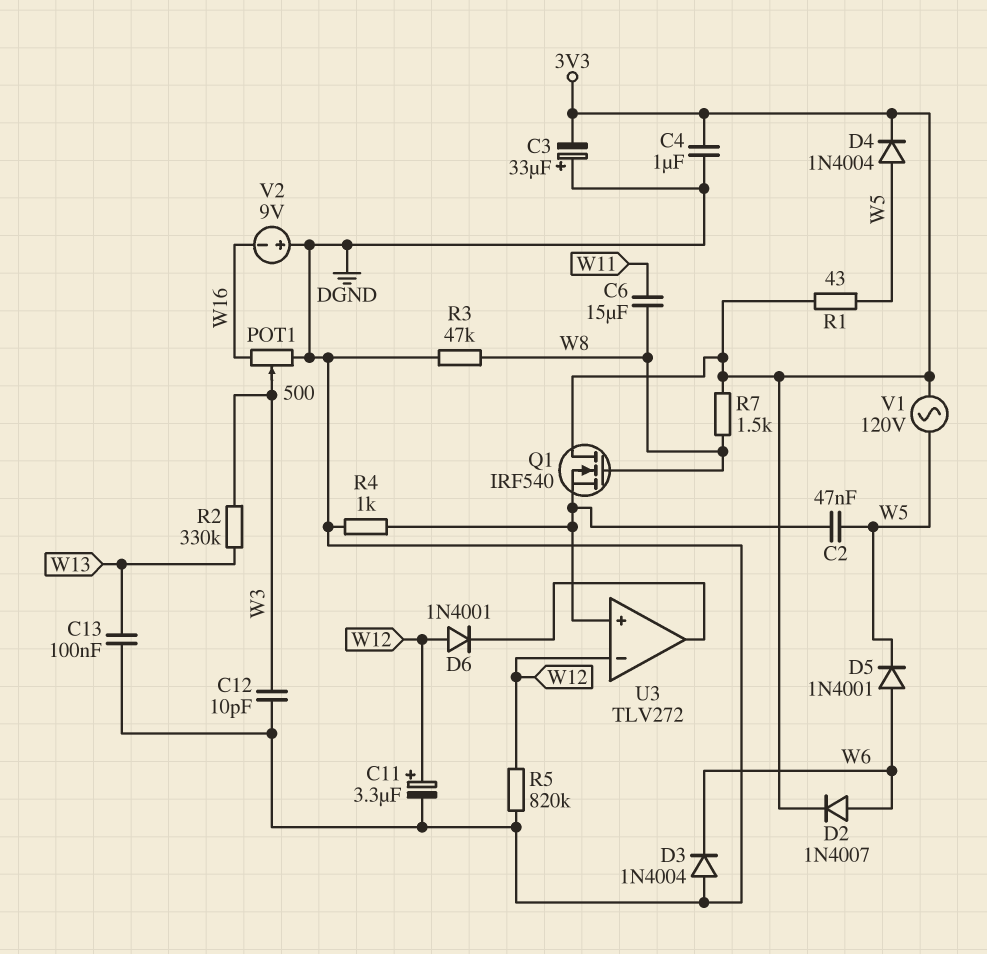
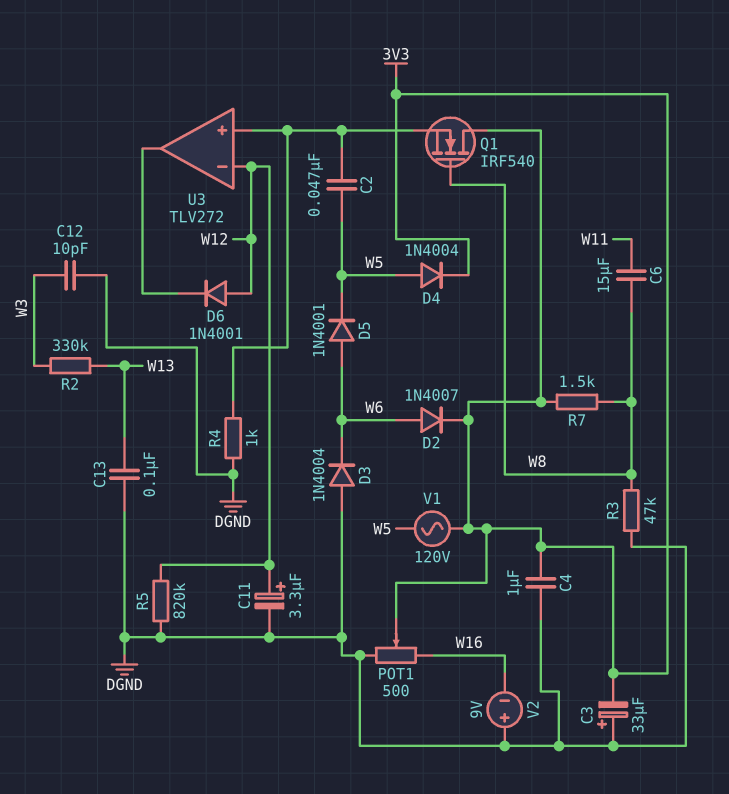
POT1: 500 (DGND, W16, wiper W3) -> 500 (DGND, W16, wiper 3V3)
R1: 43 (3V3, W5) -> none

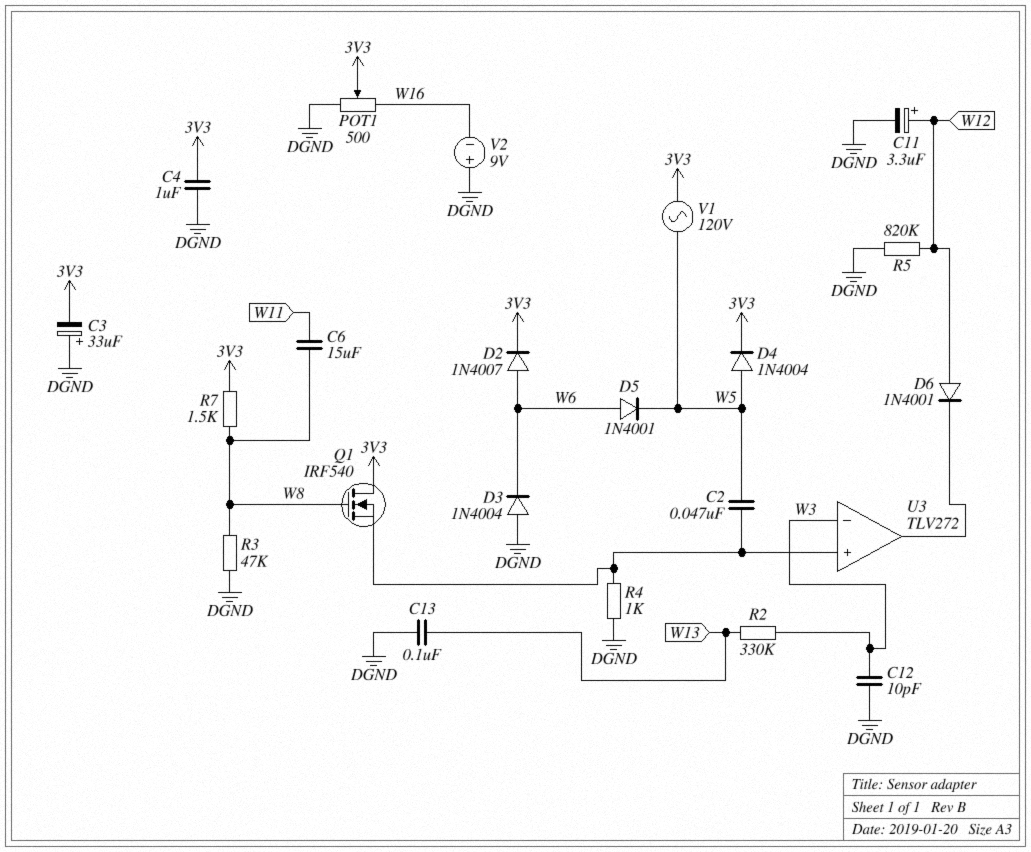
U3 pin in-: W12 -> W3

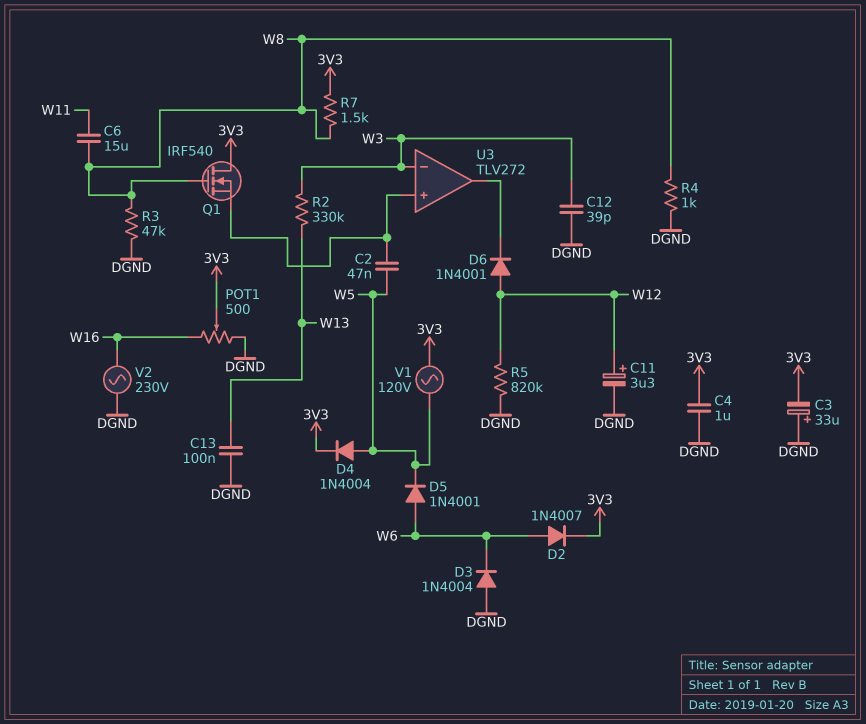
C12: 10pF (DGND, W3) -> 39pF (DGND, W3)
R4: 1k (DGND, U3/in+) -> 1k (DGND, W8)
V2: 9V (plus DGND, minus W16) -> AC 230V (DGND, W16)

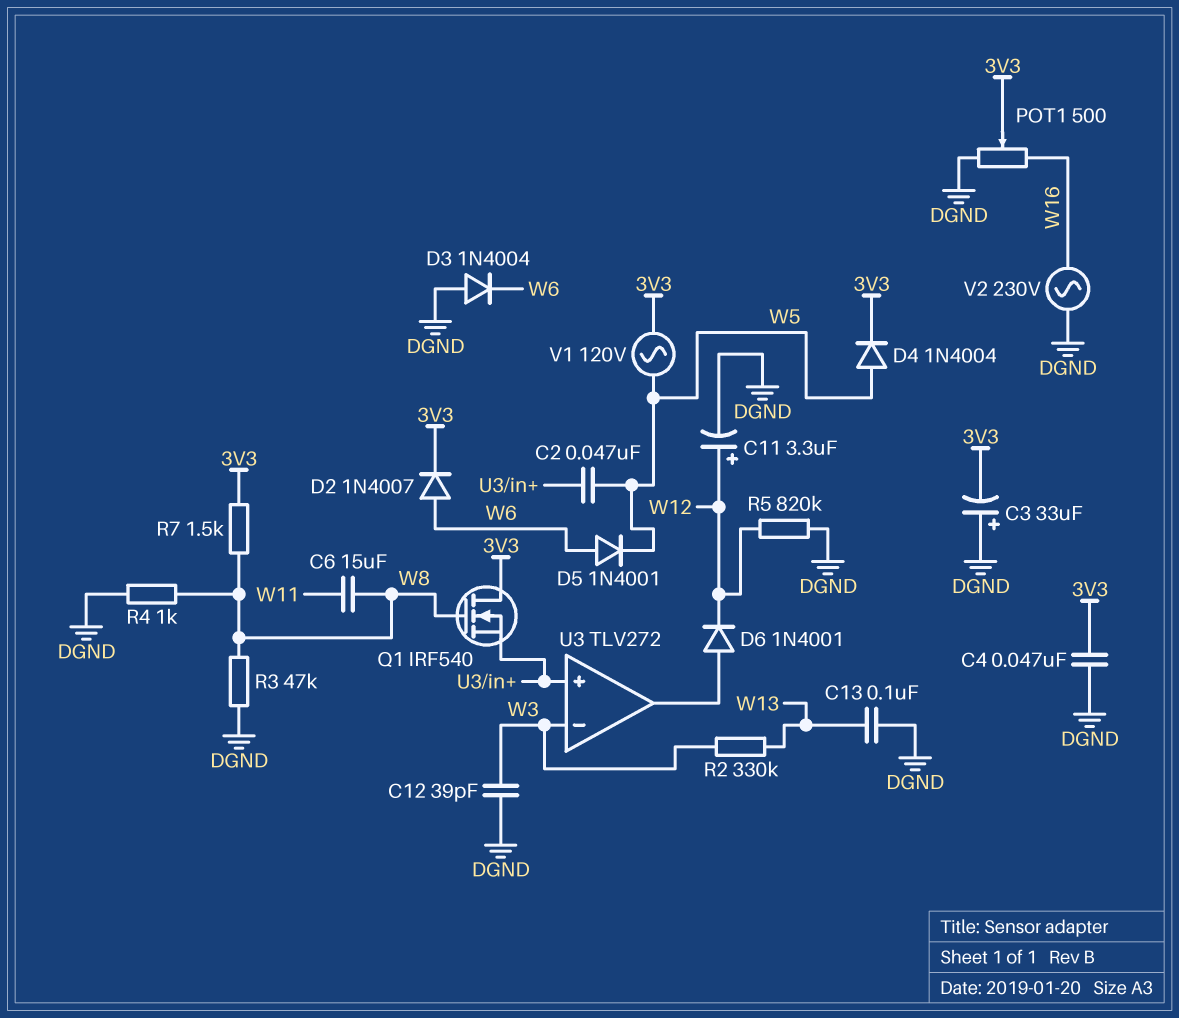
C4: 1uF (3V3, DGND) -> 47nF (3V3, DGND)
D6: diode 1N4001 (A W12, K U3/out) -> diode 1N4001 (A U3/out, K W12)

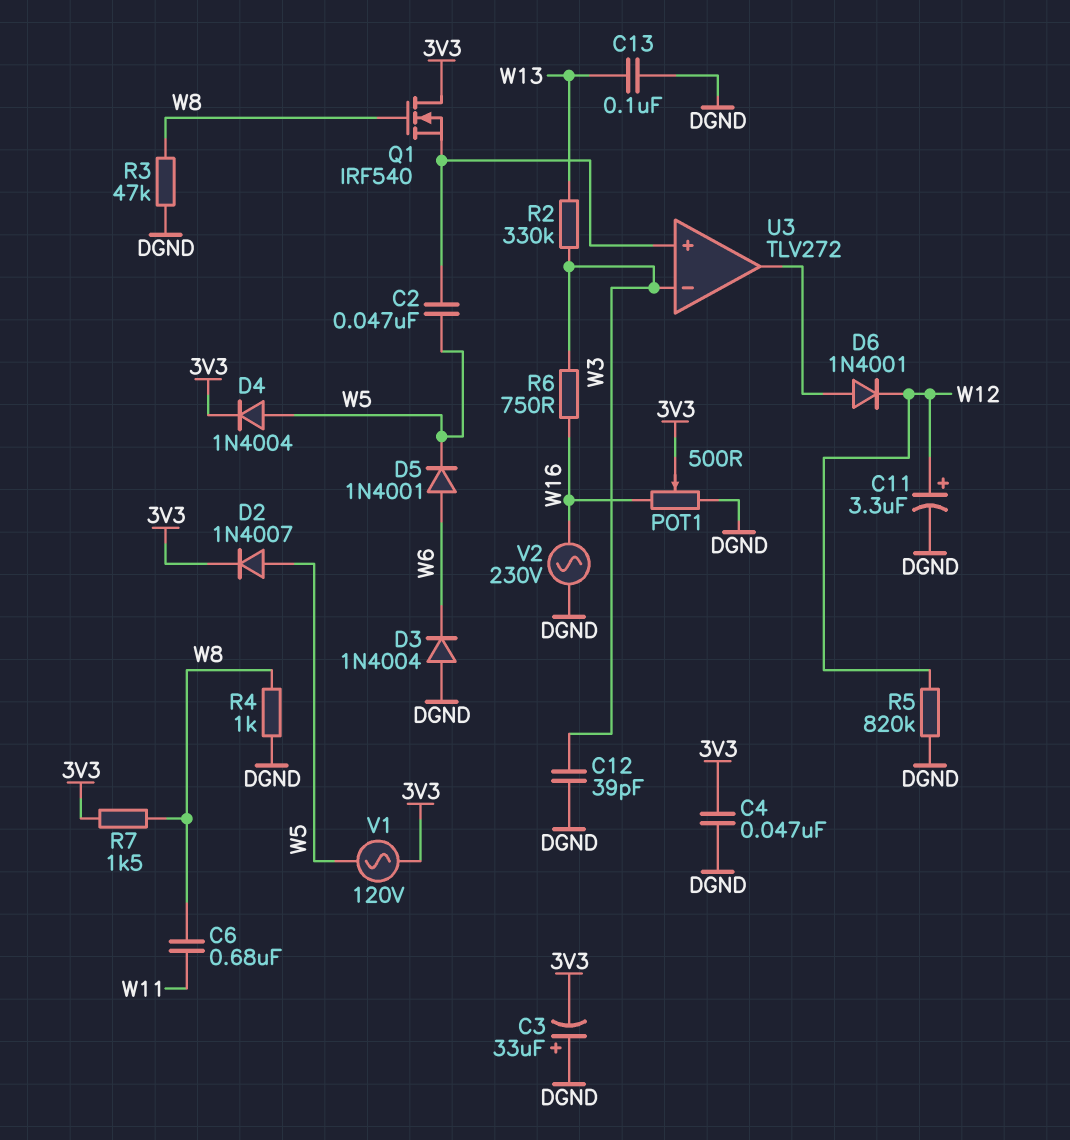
C6: 15uF (W8, W11) -> 680nF (W8, W11)
D2: diode 1N4007 (A W6, K 3V3) -> diode 1N4007 (A W5, K 3V3)
R6: none -> 750 (W3, W16)

